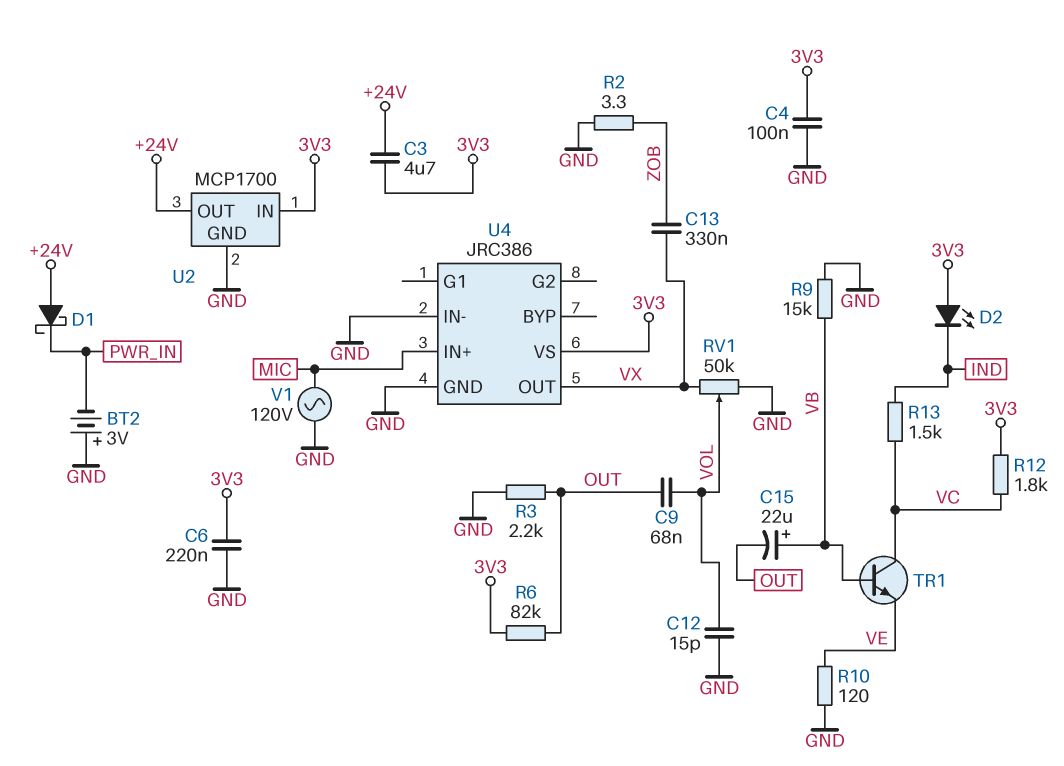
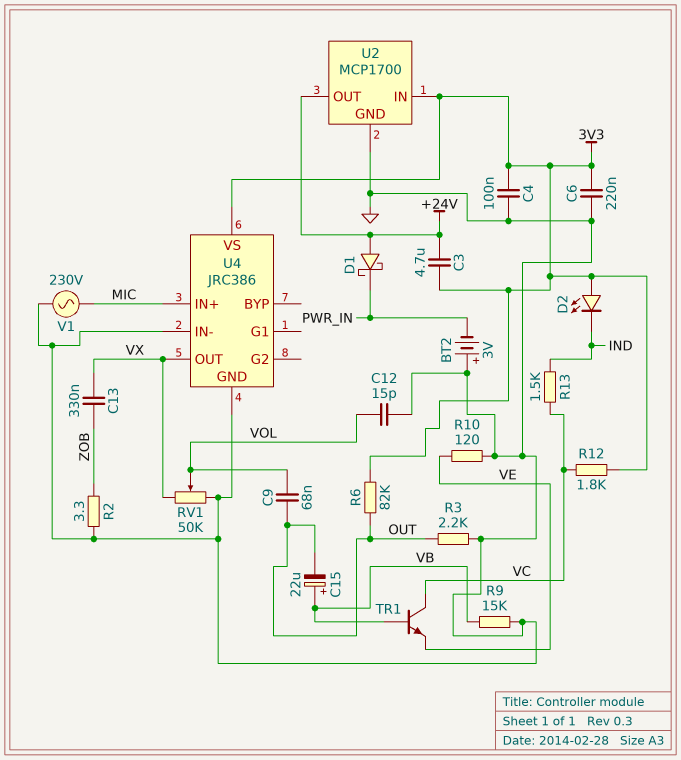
V1: AC 120V (GND, MIC) -> AC 230V (GND, MIC)

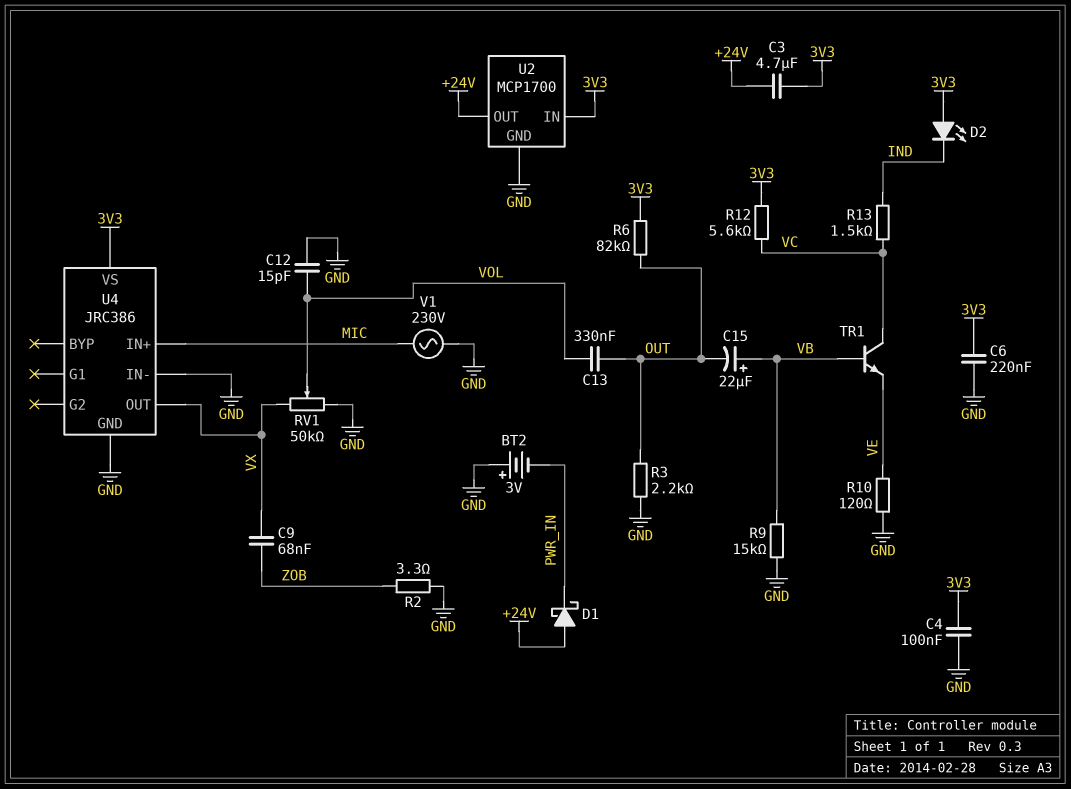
C9: 68nF (OUT, VOL) -> 68nF (VX, ZOB)
C13: 330nF (VX, ZOB) -> 330nF (OUT, VOL)
R12: 1.8k (3V3, VC) -> 5.6k (3V3, VC)

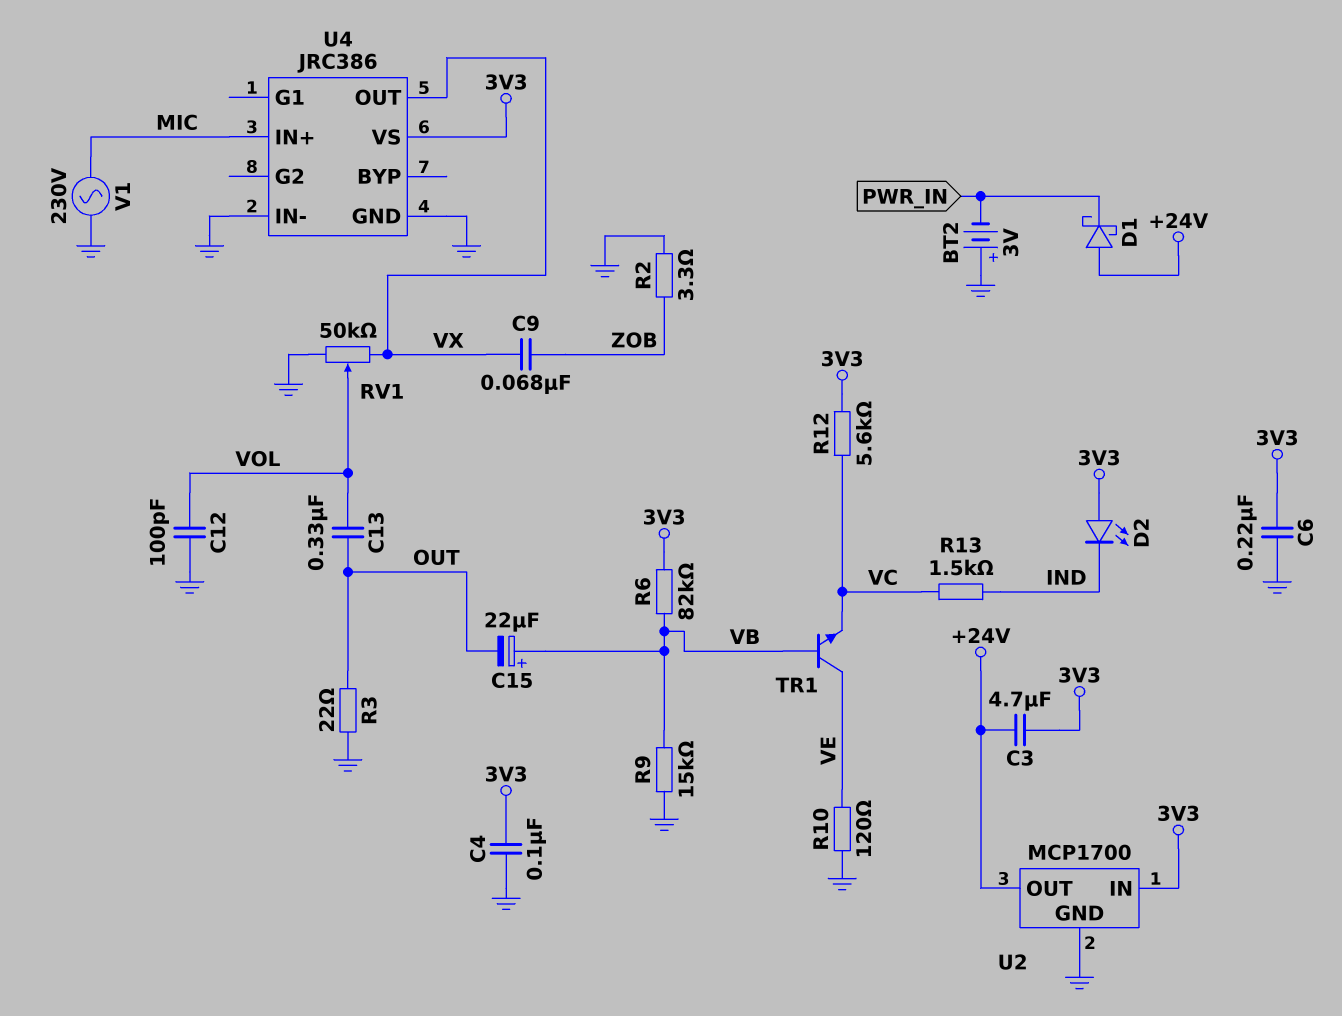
C12: 15pF (GND, VOL) -> 100pF (GND, VOL)
R3: 2.2k (GND, OUT) -> 22 (GND, OUT)
R6: 82k (3V3, OUT) -> 82k (3V3, VB)
TR1: NPN (B VB, C VC, E VE) -> NPN (B VB, C VE, E VC)

